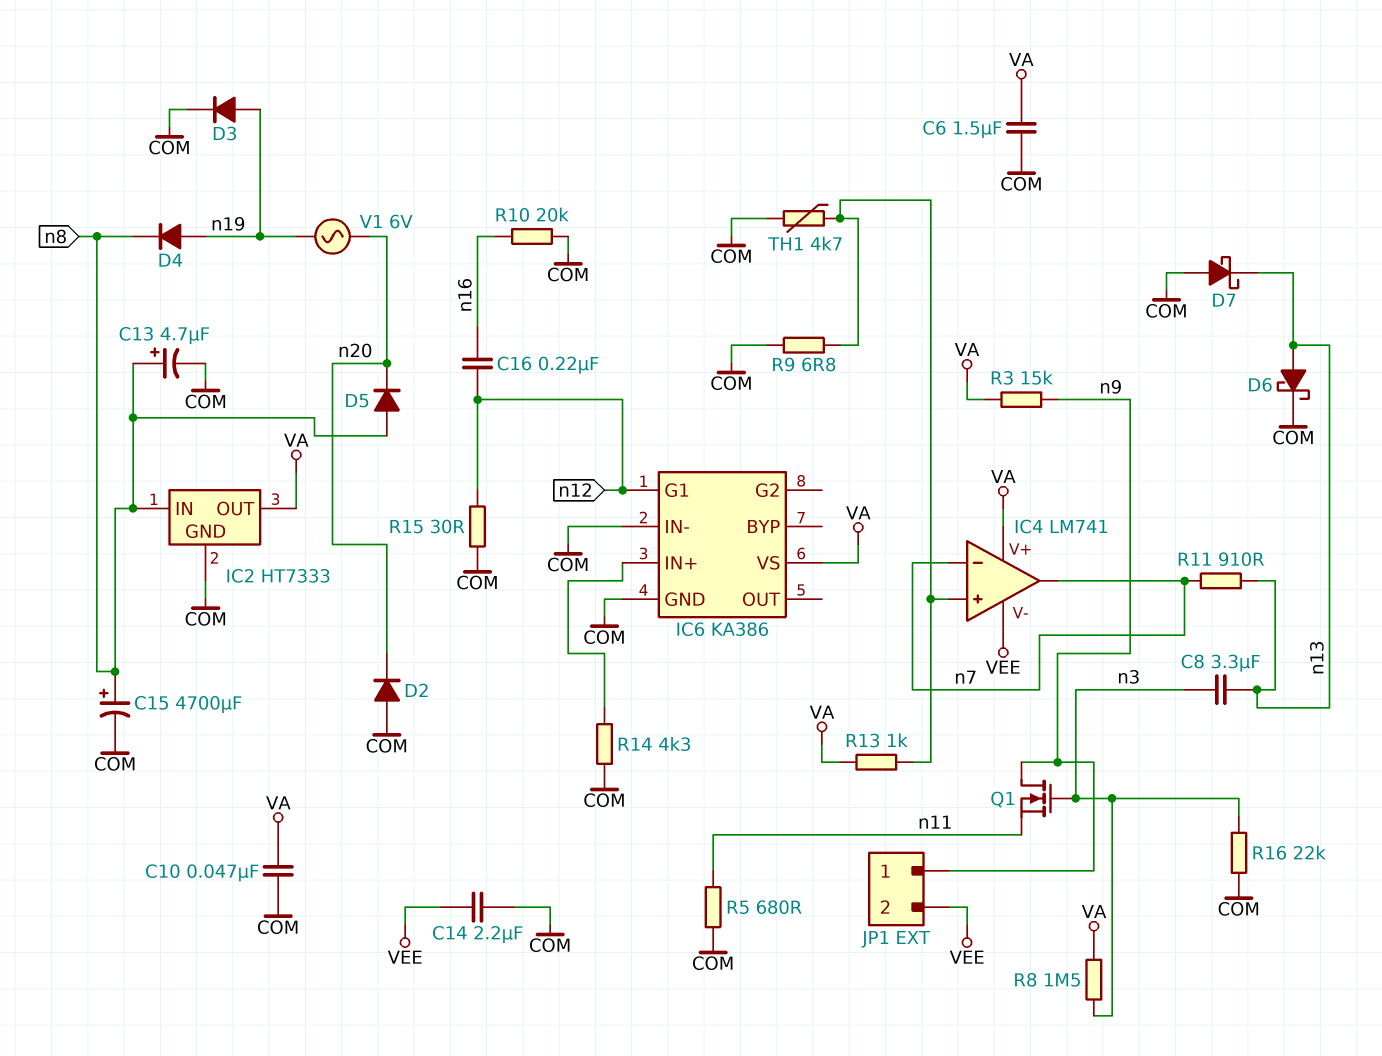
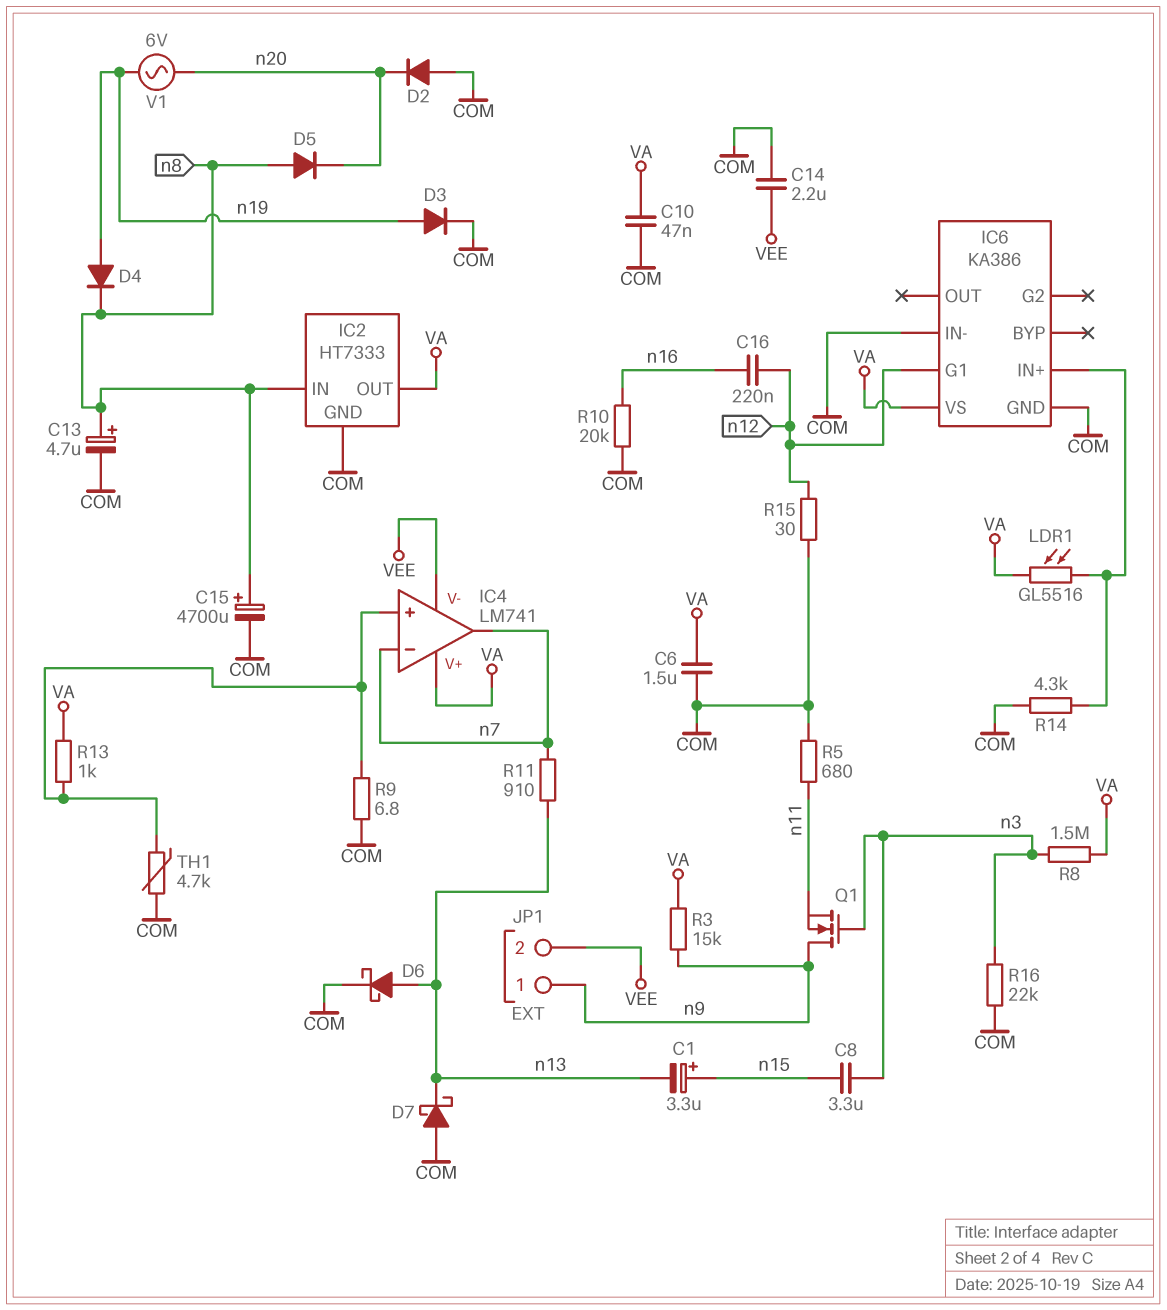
C1: none -> 3.3uF (plus n15, minus n13)
C8: 3.3uF (n3, n13) -> 3.3uF (n3, n15)
LDR1: none -> GL5516 (IC6/IN+, VA)

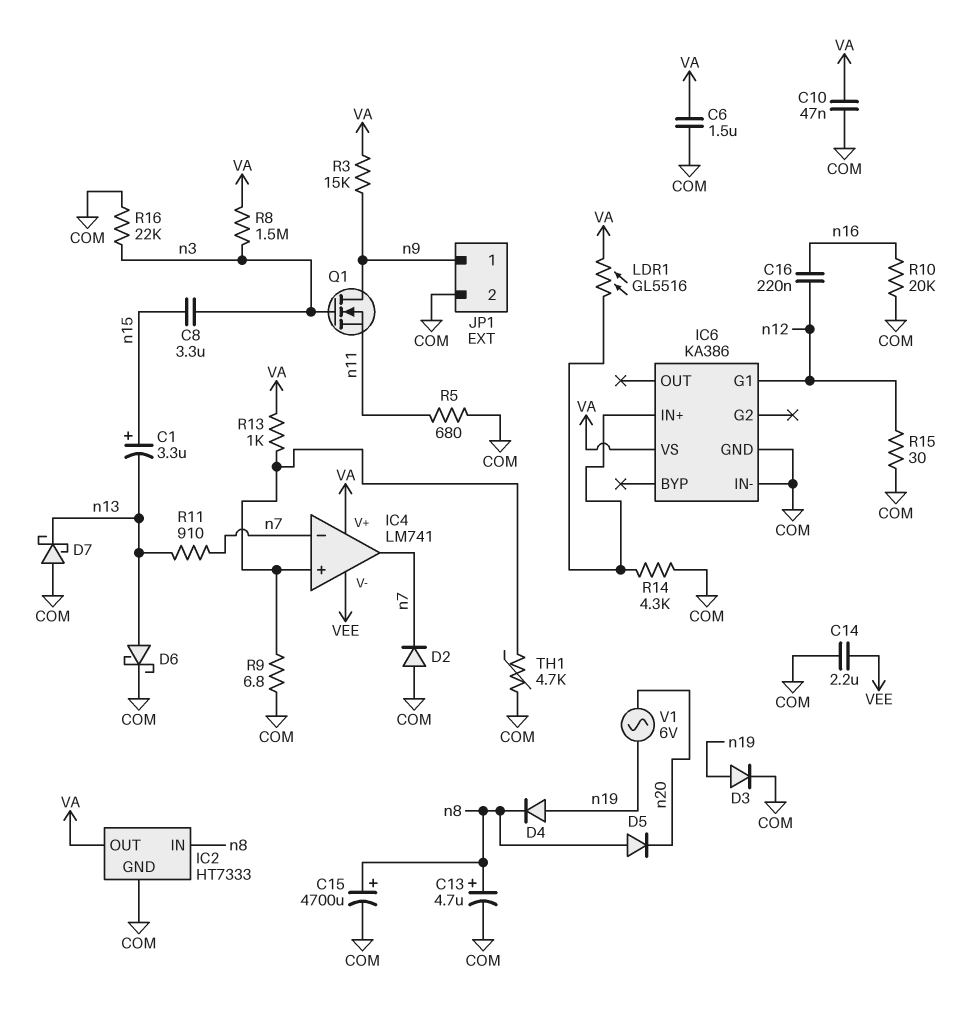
D2: diode (A COM, K n20) -> diode (A COM, K n7)
JP1 pin 2: VEE -> COM

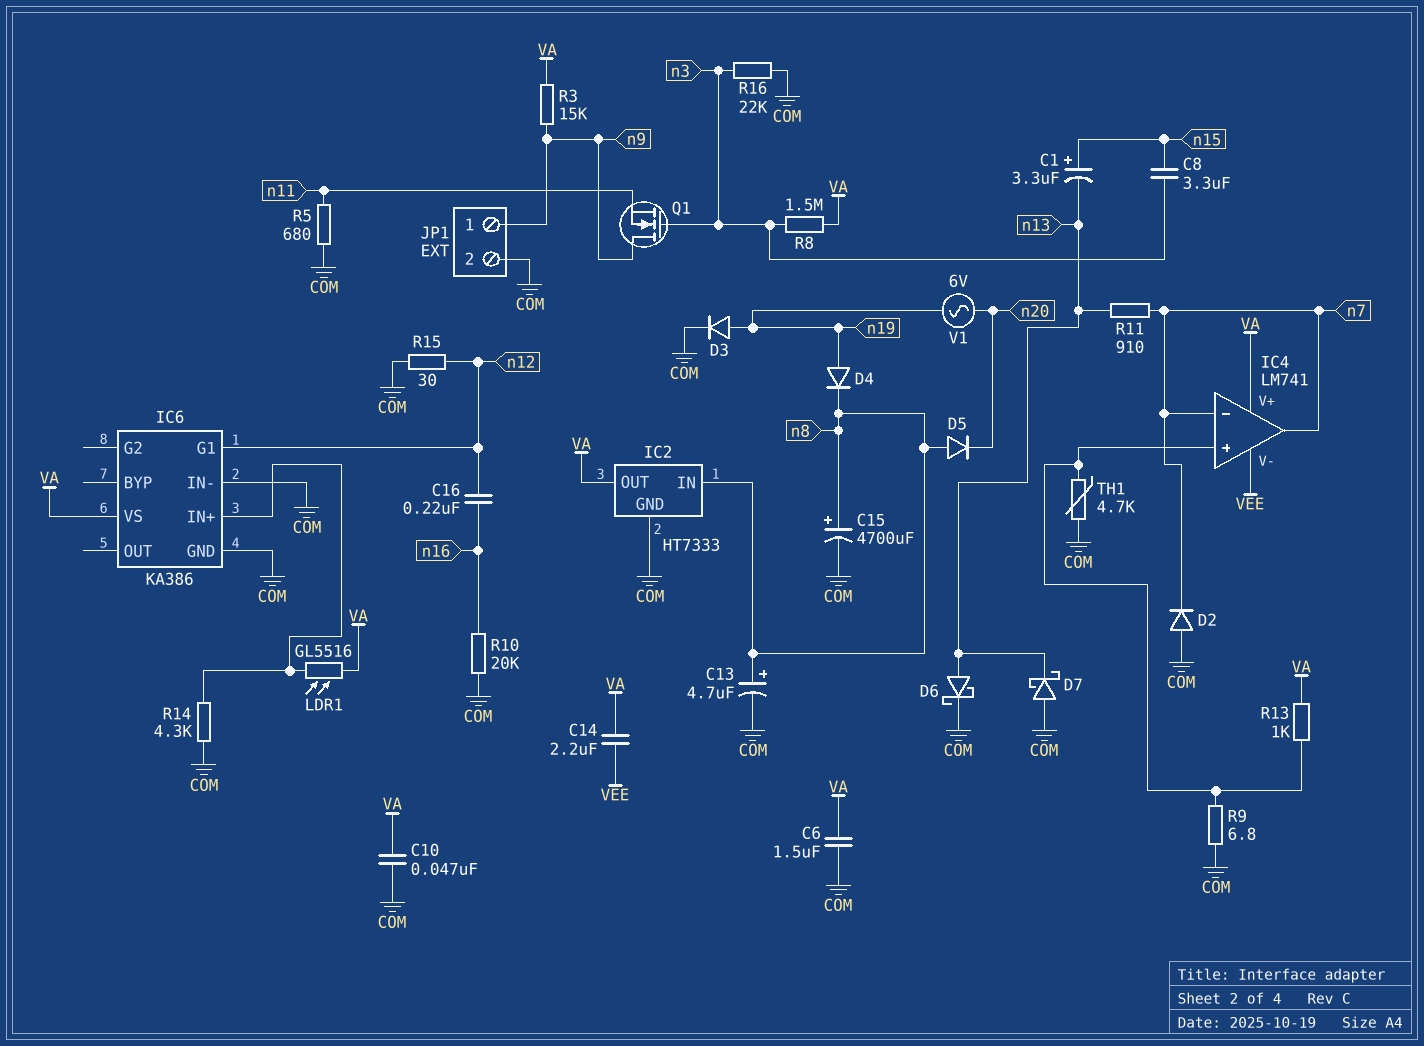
C14: 2.2uF (COM, VEE) -> 2.2uF (VA, VEE)

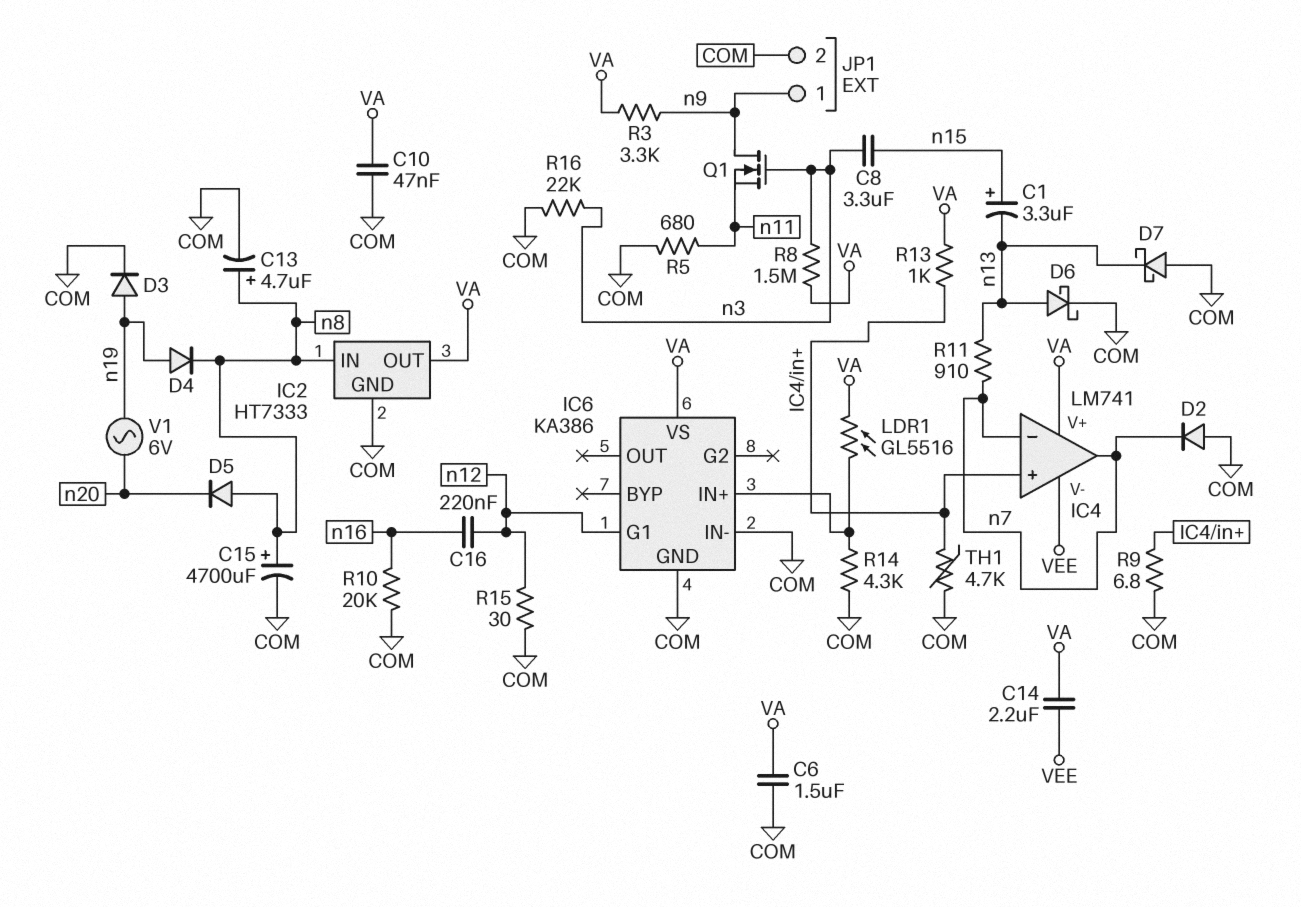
R3: 15k (VA, n9) -> 3.3k (VA, n9)

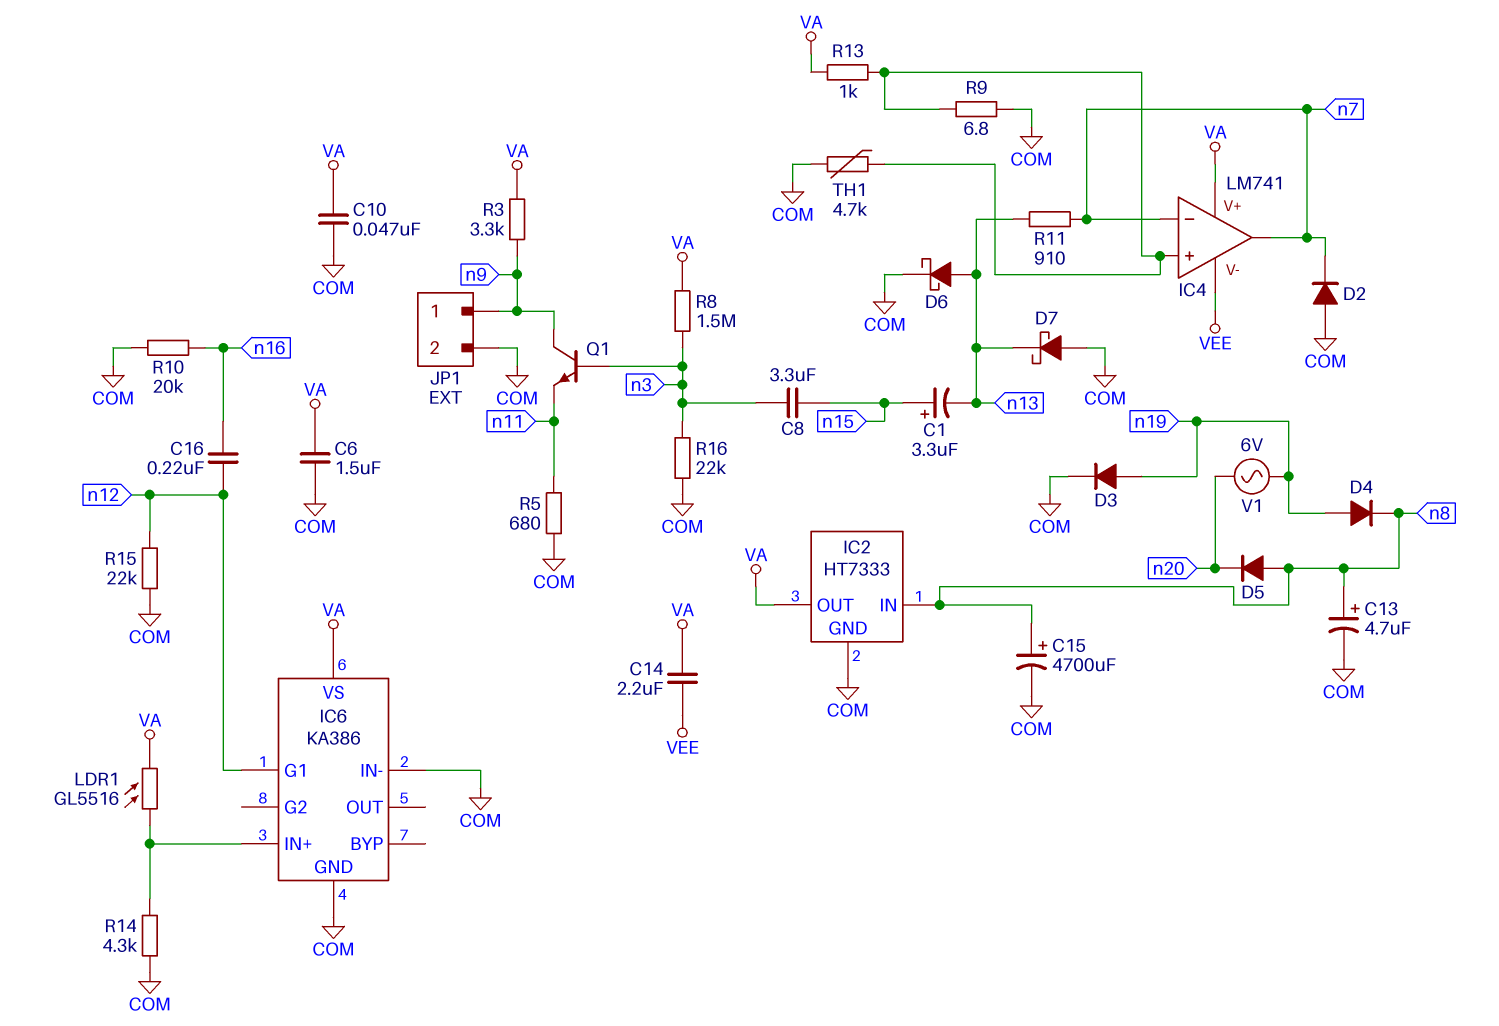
Q1: NMOS (G n3, D n9, S n11) -> NPN (B n3, C n9, E n11)
R15: 30 (COM, n12) -> 22k (COM, n12)

